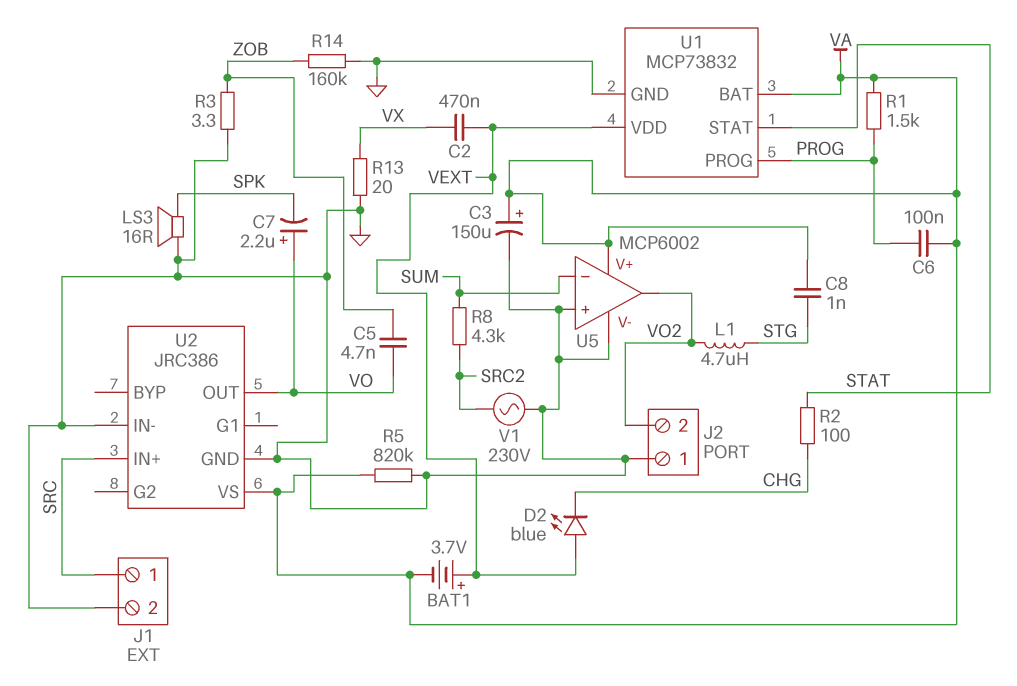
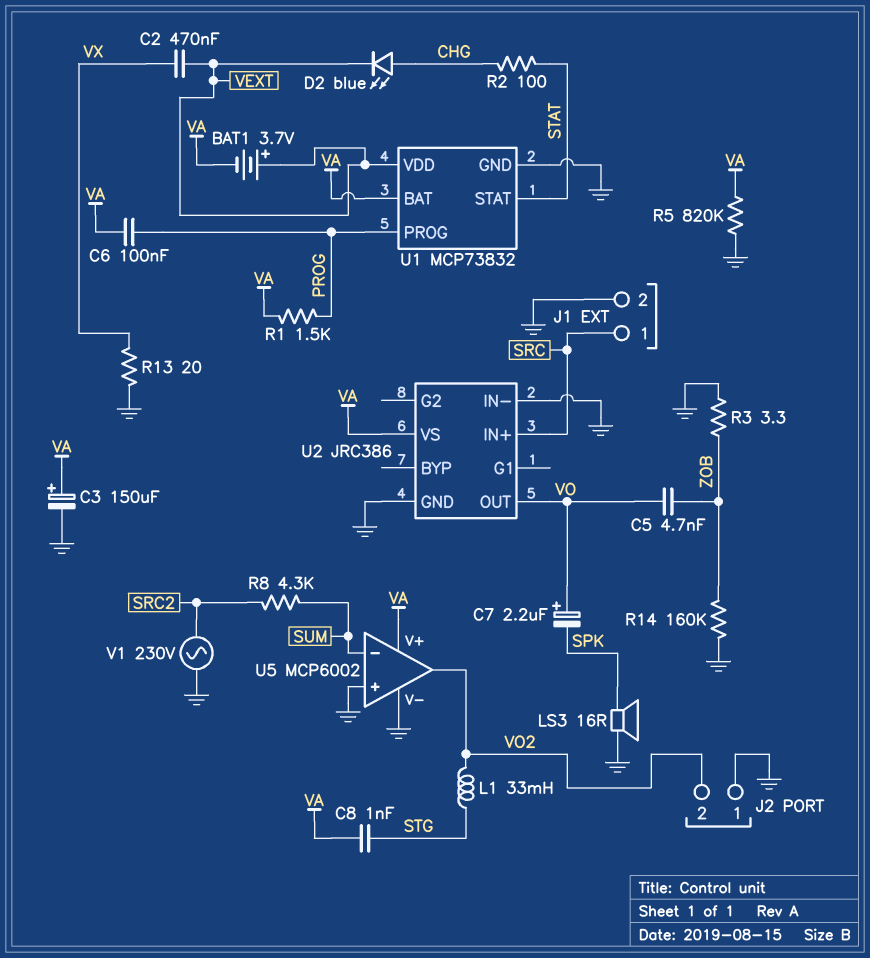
D2: LED blue (A VEXT, K CHG) -> LED blue (A CHG, K VEXT)
L1: 4.7uH (STG, VO2) -> 33mH (STG, VO2)

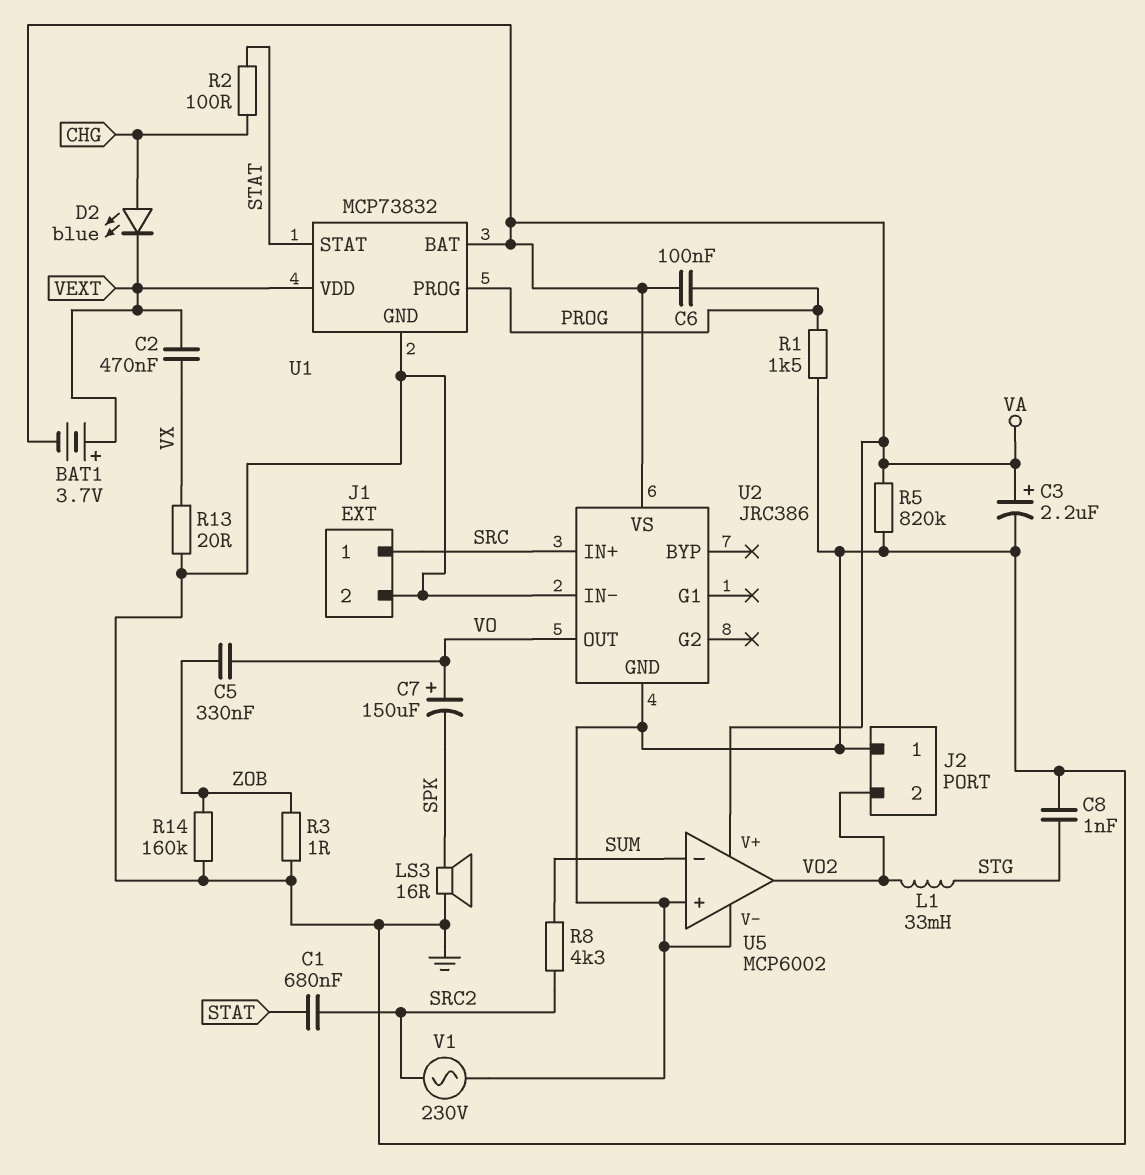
C1: none -> 680nF (SRC2, STAT)
C3: 150uF (plus VA, minus GND) -> 2.2uF (plus VA, minus GND)
C5: 4.7nF (VO, ZOB) -> 330nF (VO, ZOB)
C7: 2.2uF (plus VO, minus SPK) -> 150uF (plus VO, minus SPK)
C8: 1nF (STG, VA) -> 1nF (GND, STG)
R1: 1.5k (PROG, VA) -> 1.5k (GND, PROG)
R3: 3.3 (GND, ZOB) -> 1 (GND, ZOB)

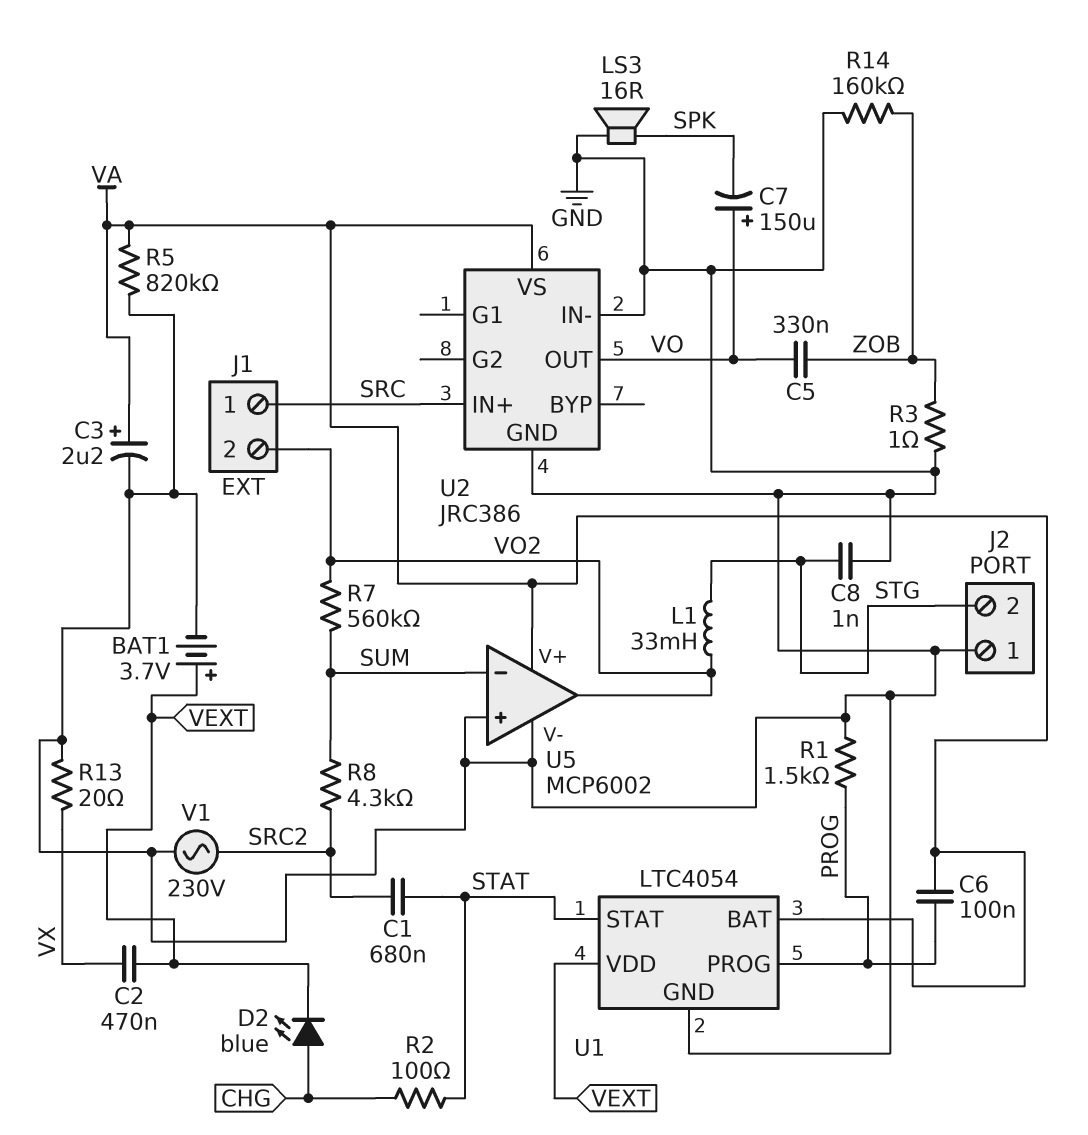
BAT1: 3.7V (plus VEXT, minus VA) -> 3.7V (plus VEXT, minus GND)
J1 pin 2: GND -> VO2
J2 pin 2: VO2 -> STG
R7: none -> 560k (SUM, VO2)
U1: MCP73832 -> LTC4054

